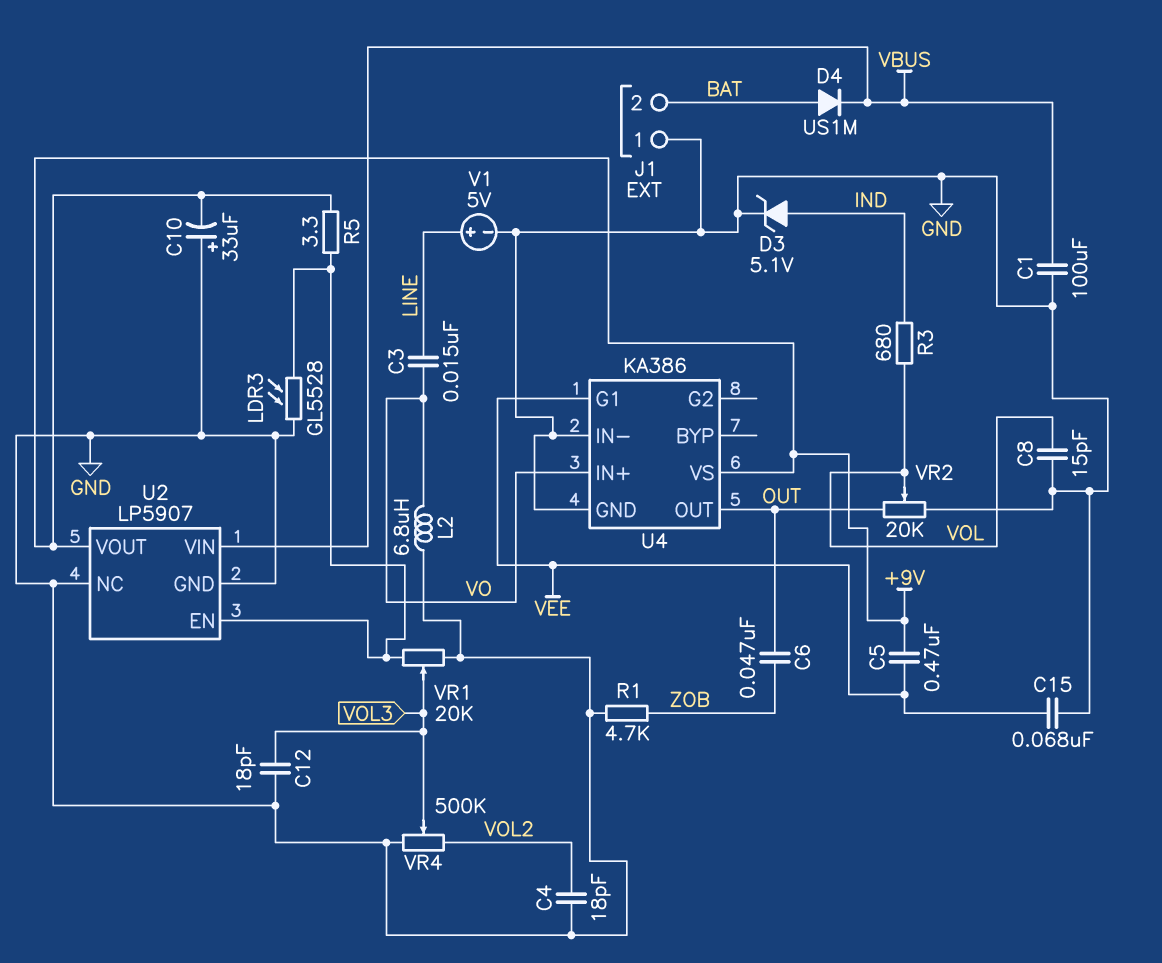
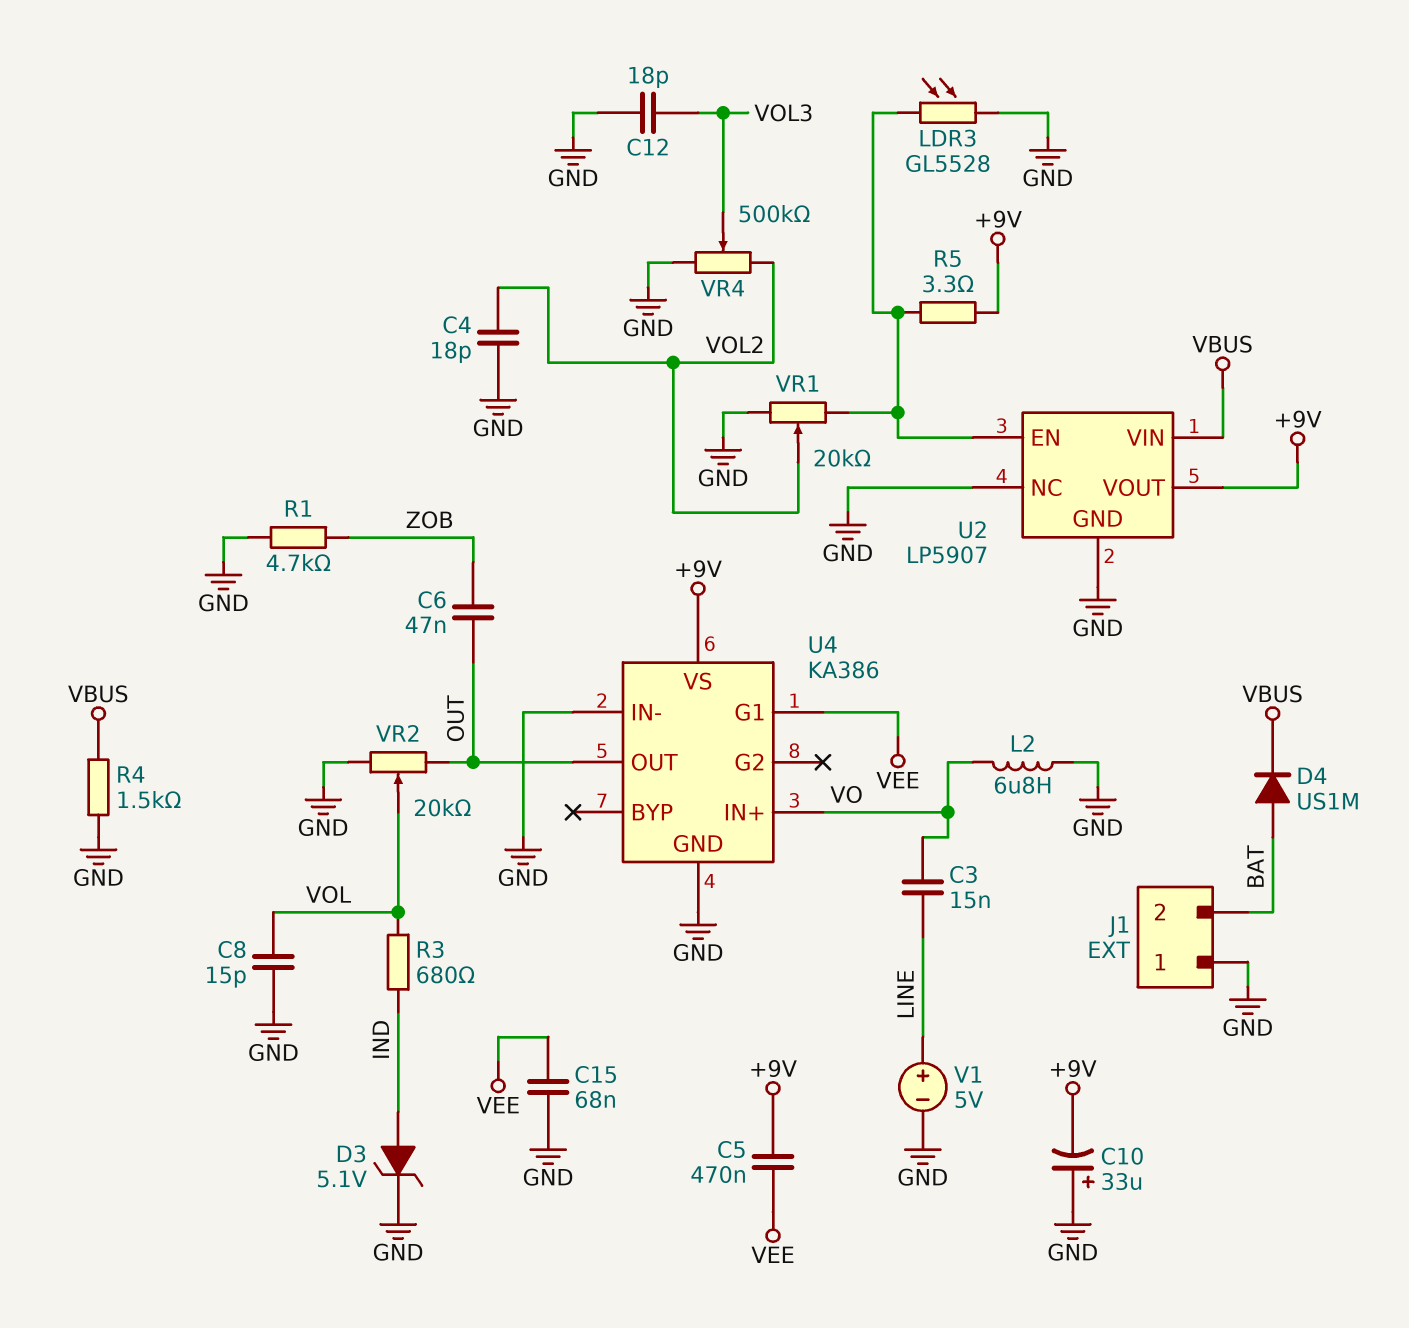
C1: 100uF (GND, VBUS) -> none
R4: none -> 1.5k (GND, VBUS)
VR1: 20k (GND, U2/EN, wiper VOL3) -> 20k (GND, U2/EN, wiper VOL2)

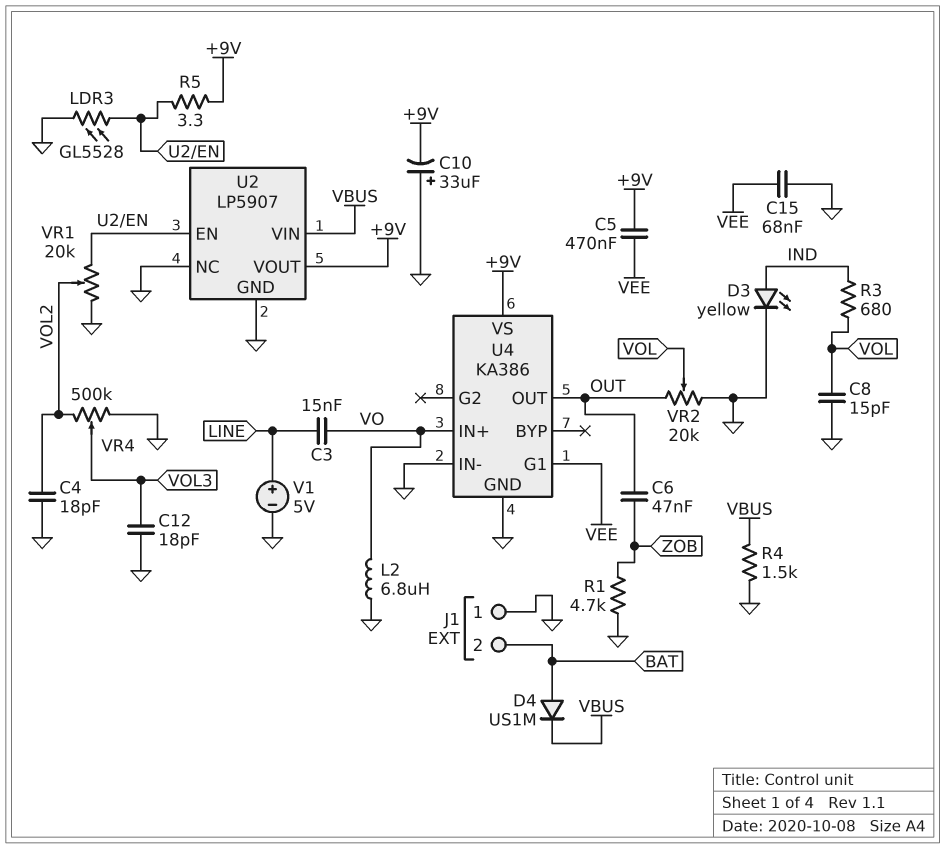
D3: zener 5.1V (A IND, K GND) -> LED yellow (A IND, K GND)

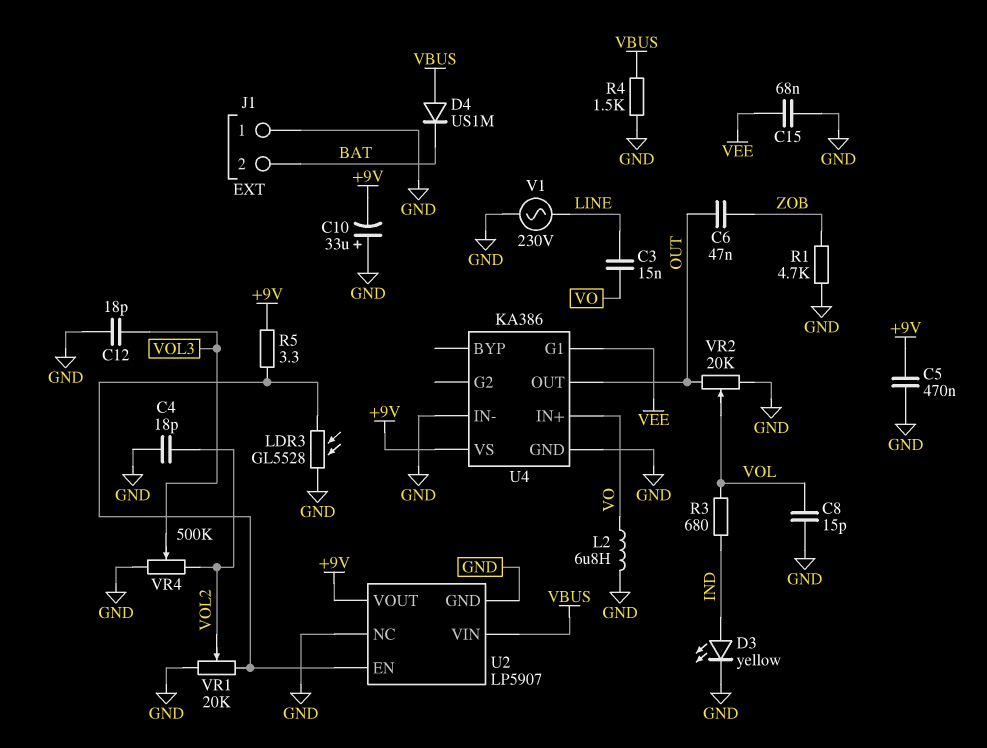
C5: 470nF (+9V, VEE) -> 470nF (+9V, GND)
D4: diode US1M (A BAT, K VBUS) -> diode US1M (A VBUS, K BAT)
V1: 5V (plus LINE, minus GND) -> AC 230V (GND, LINE)

